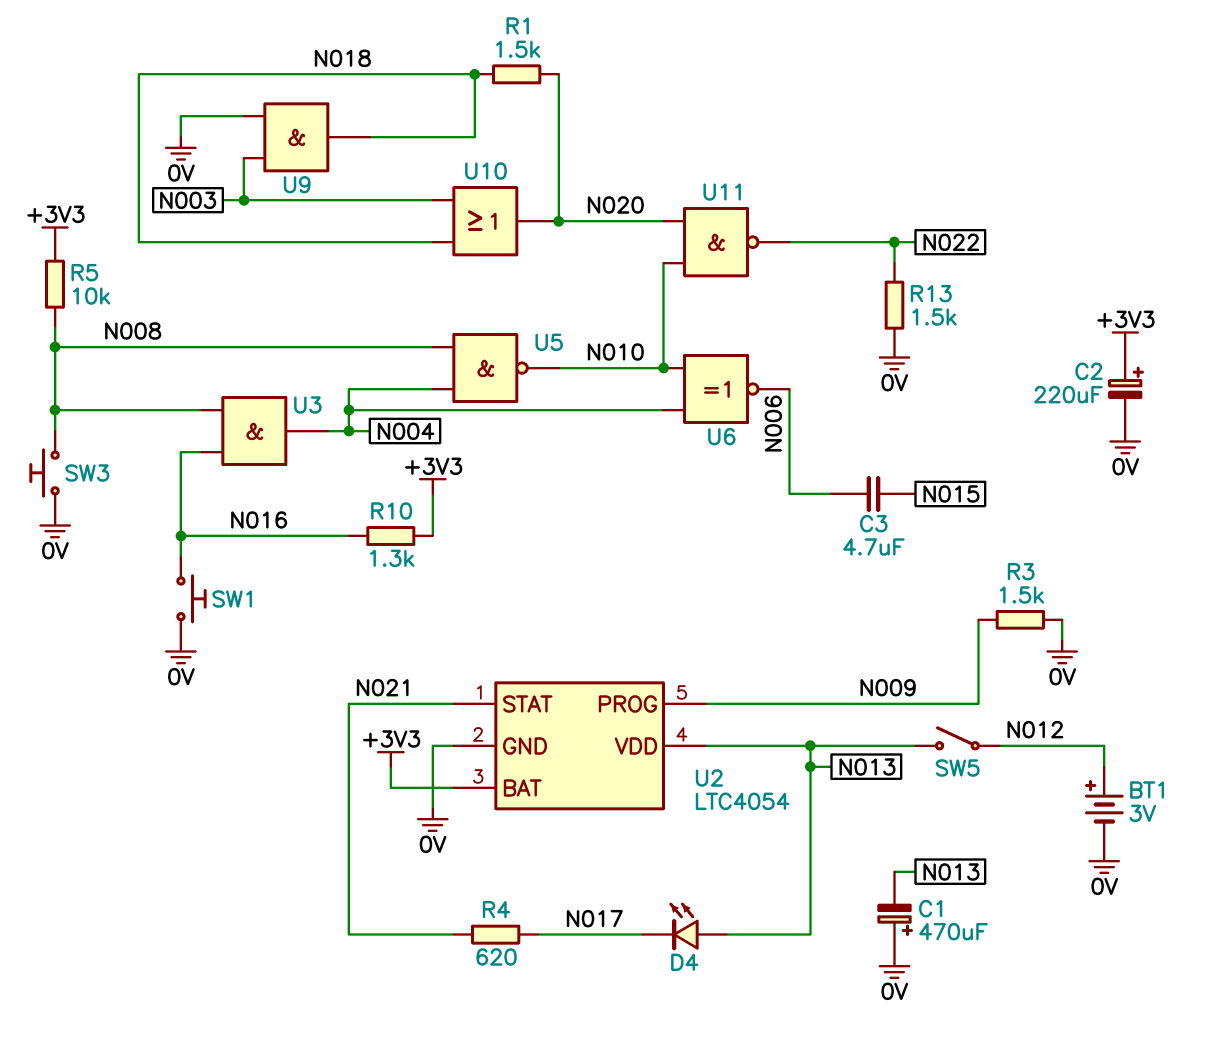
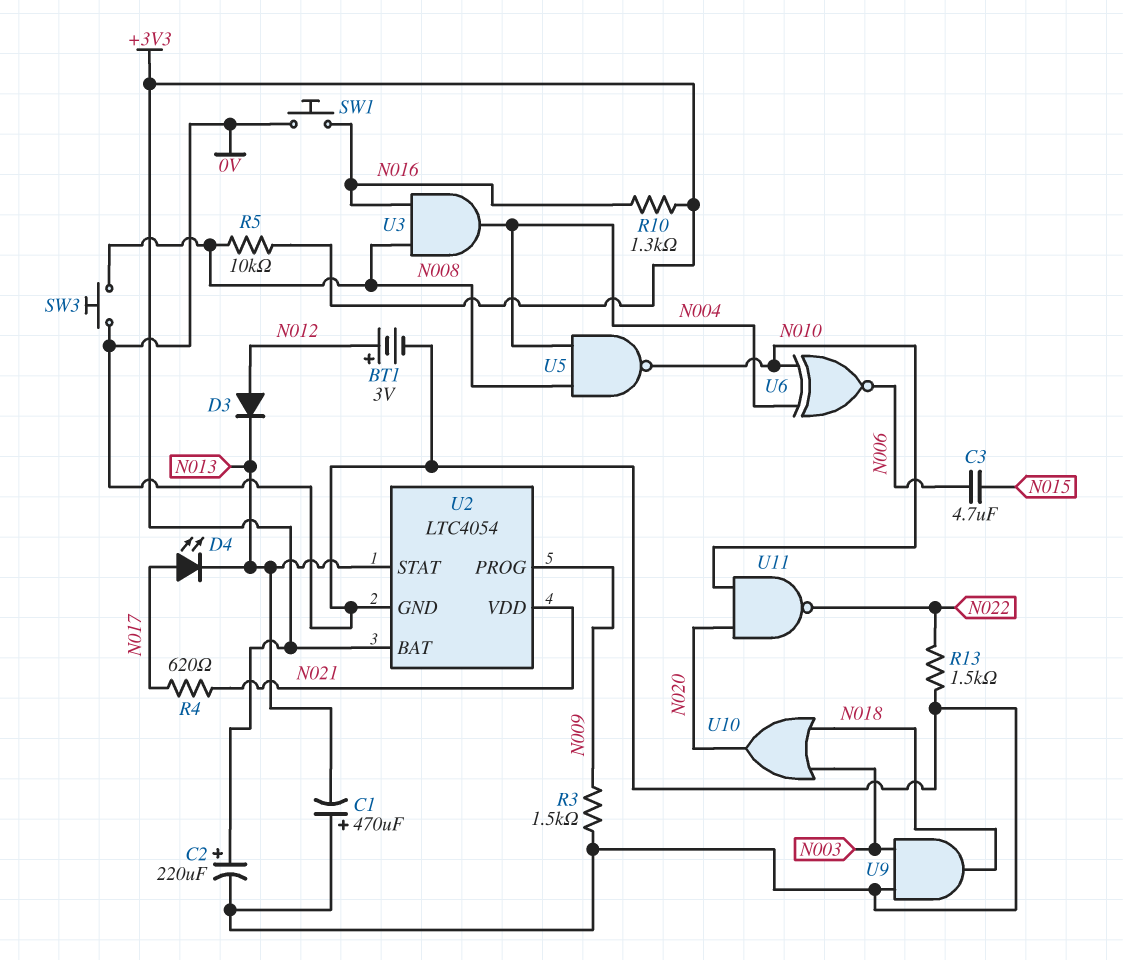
D3: none -> diode (A N012, K N013)
D4: LED (A N013, K N017) -> LED (A N017, K N013)
R1: 1.5k (N018, N020) -> none
SW5: switch (N012, N013) -> none
U2 pin STAT: N021 -> N013
U2 pin VDD: N013 -> N021

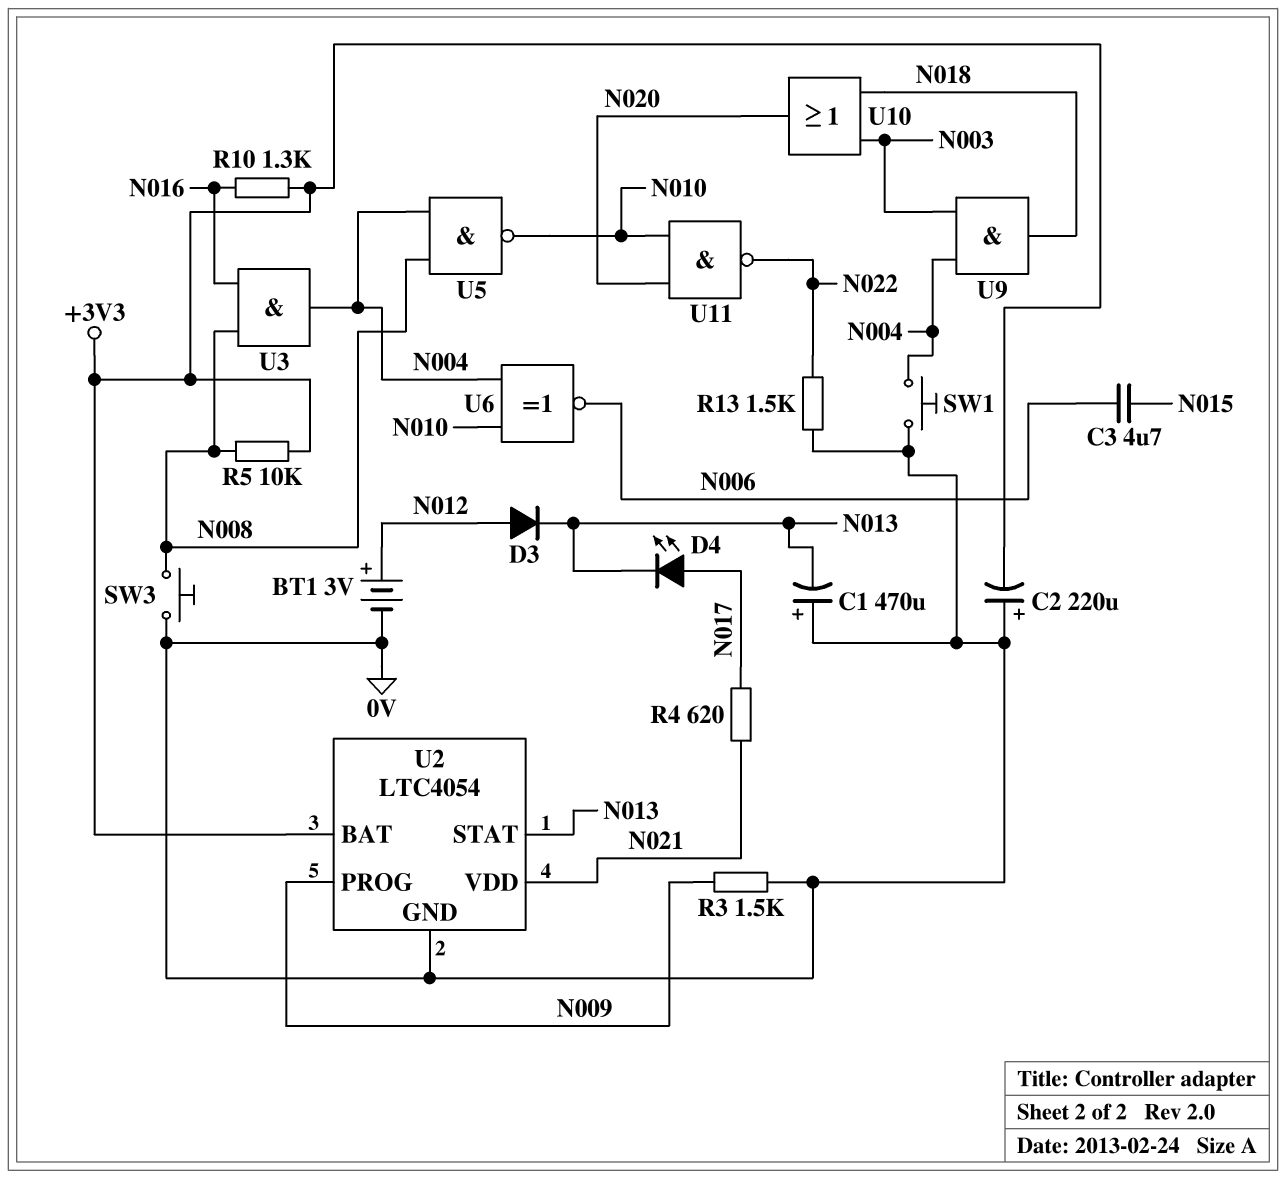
C2: 220uF (plus +3V3, minus 0V) -> 220uF (plus 0V, minus +3V3)
SW1: button (0V, N016) -> button (0V, N004)
U9: AND (in 0V, in N003, out N018) -> AND (in N003, in N004, out N018)

